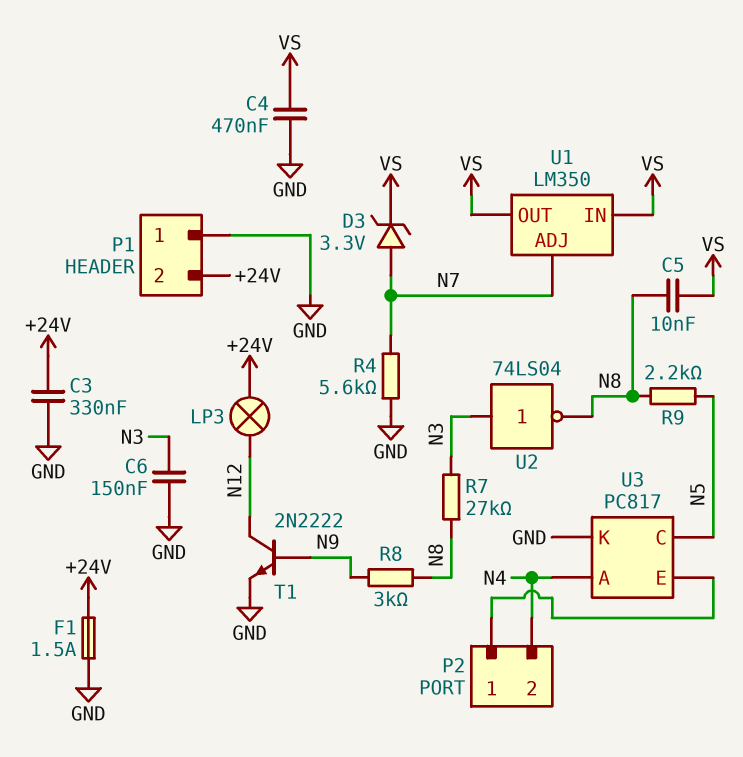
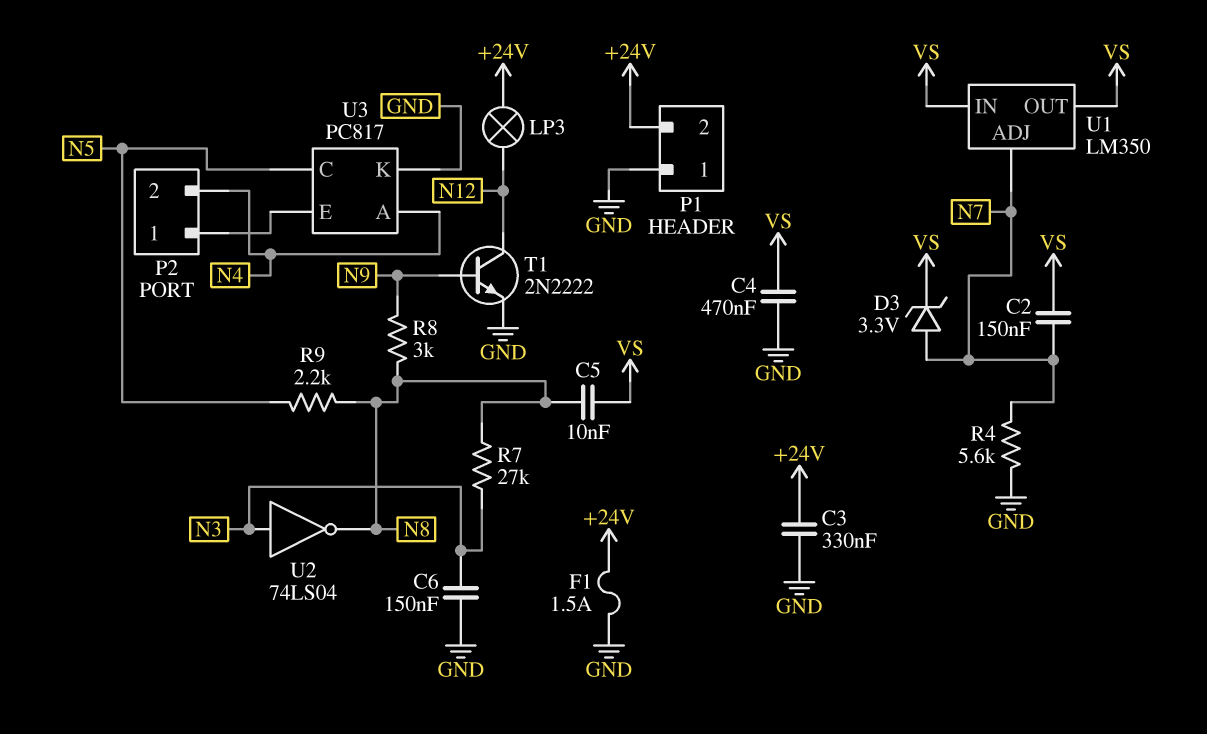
C2: none -> 150nF (N7, VS)

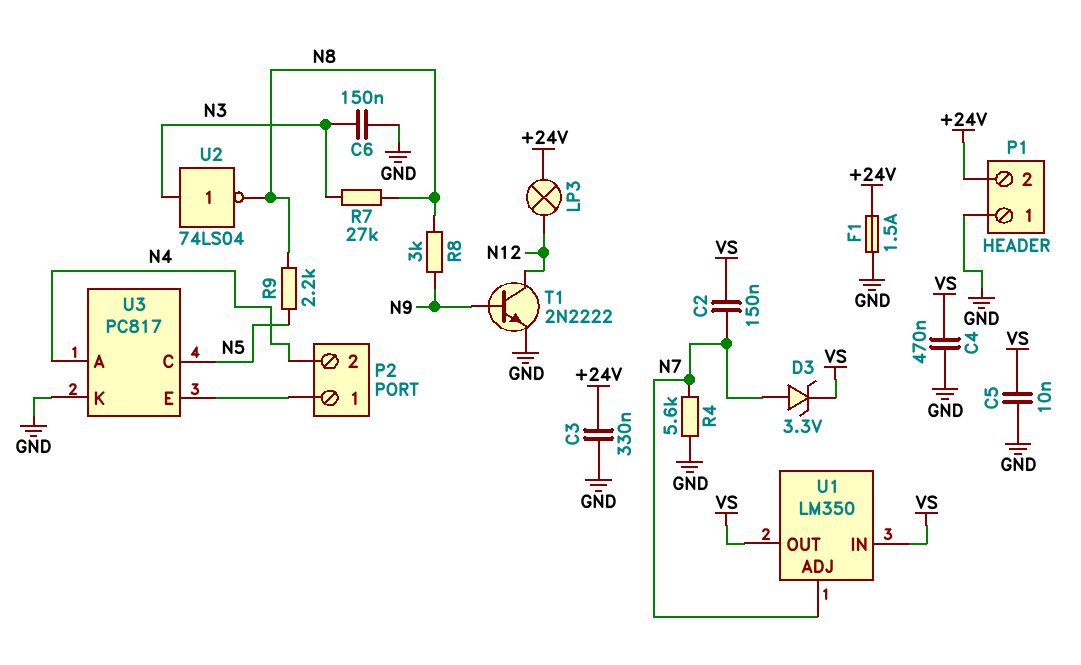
C5: 10nF (N8, VS) -> 10nF (GND, VS)

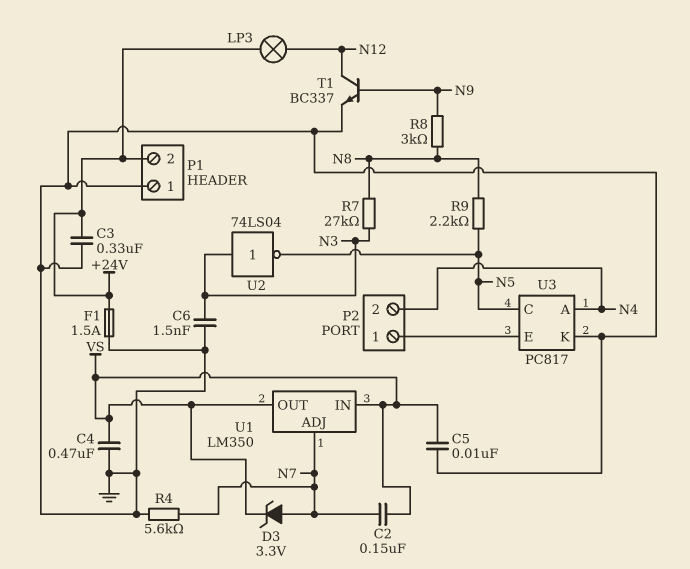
C6: 150nF (GND, N3) -> 1.5nF (GND, N3)
T1: NPN 2N2222 (B N9, C N12, E GND) -> NPN BC337 (B N9, C N12, E GND)
U2: NOT 74LS04 (in N3, out N8) -> NOT 74LS04 (in N3, out N5)

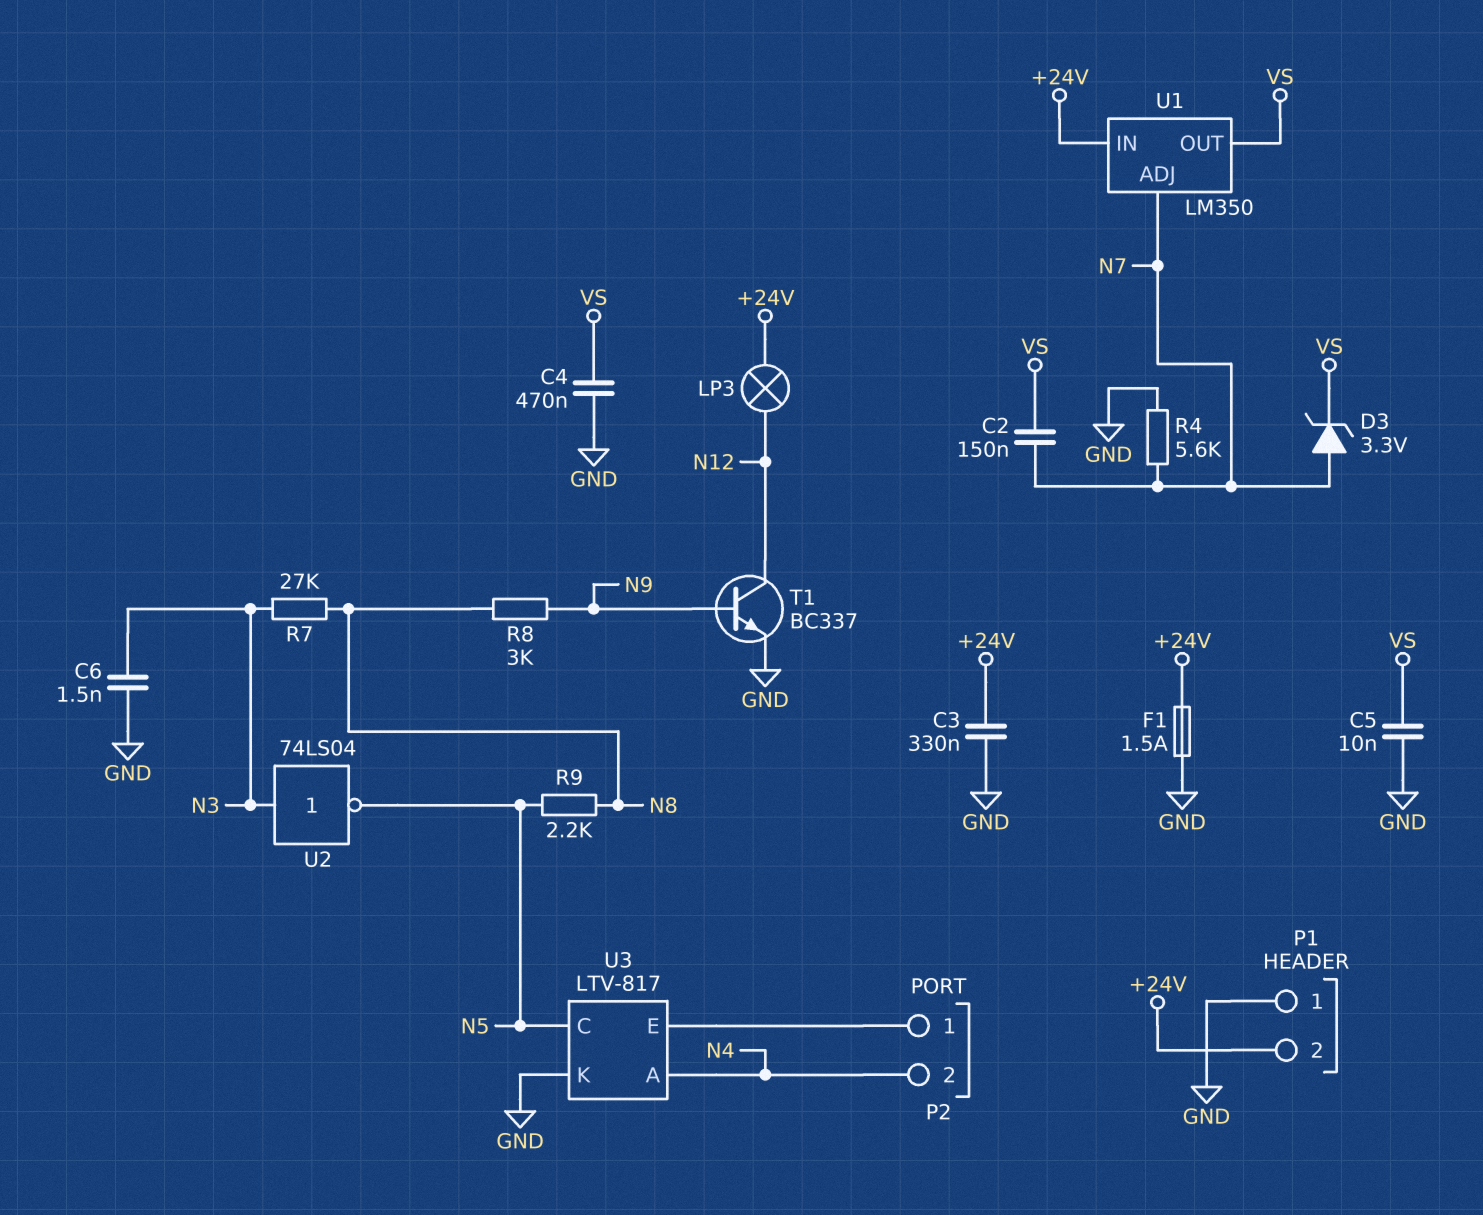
U1 pin IN: VS -> +24V
U3: PC817 -> LTV-817

